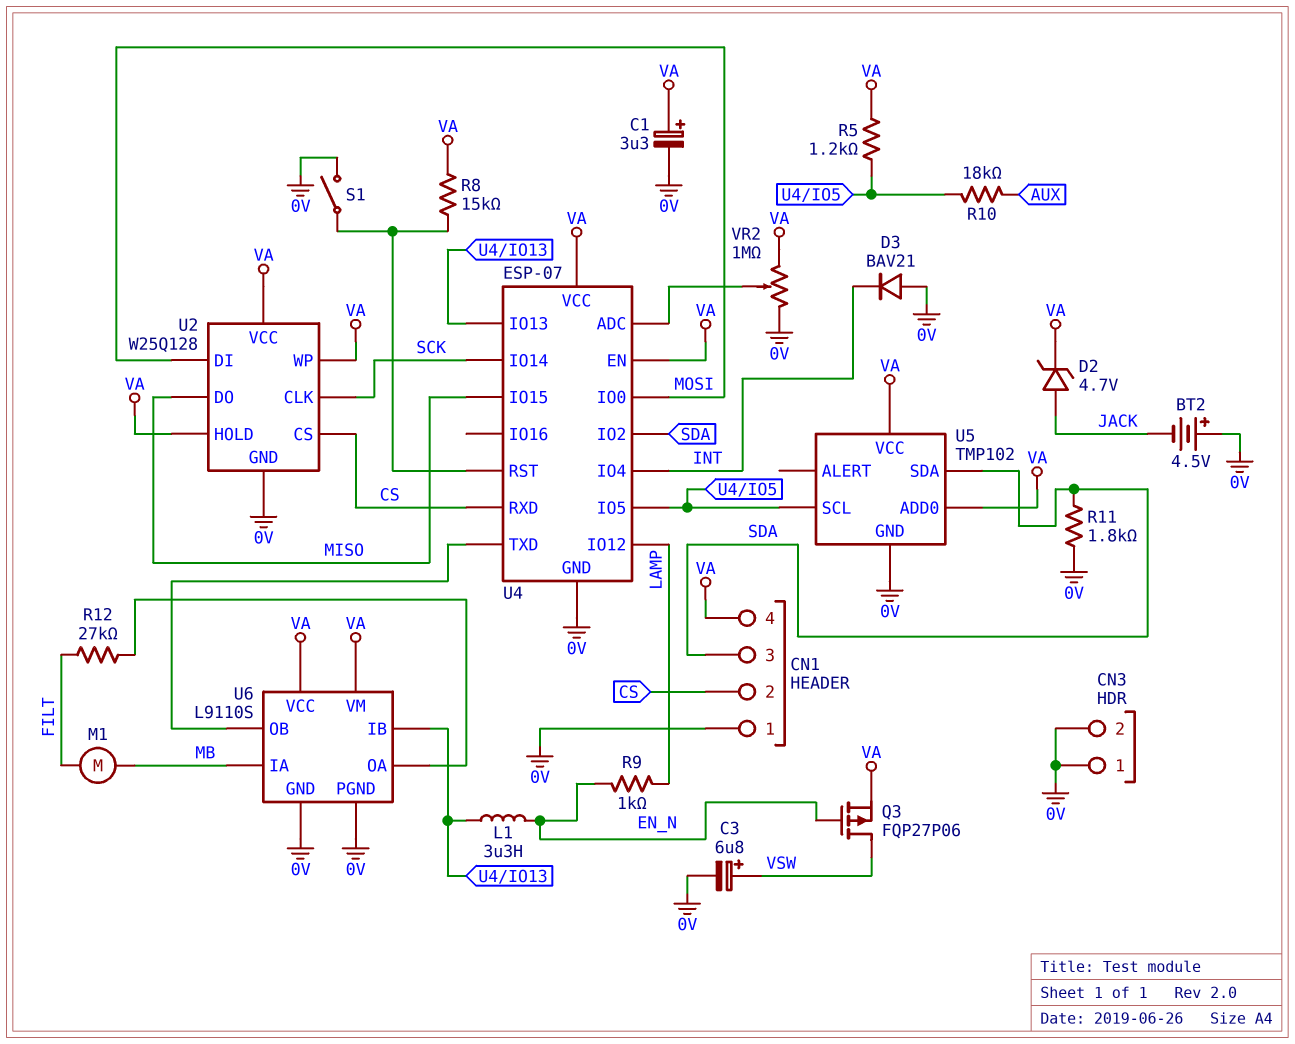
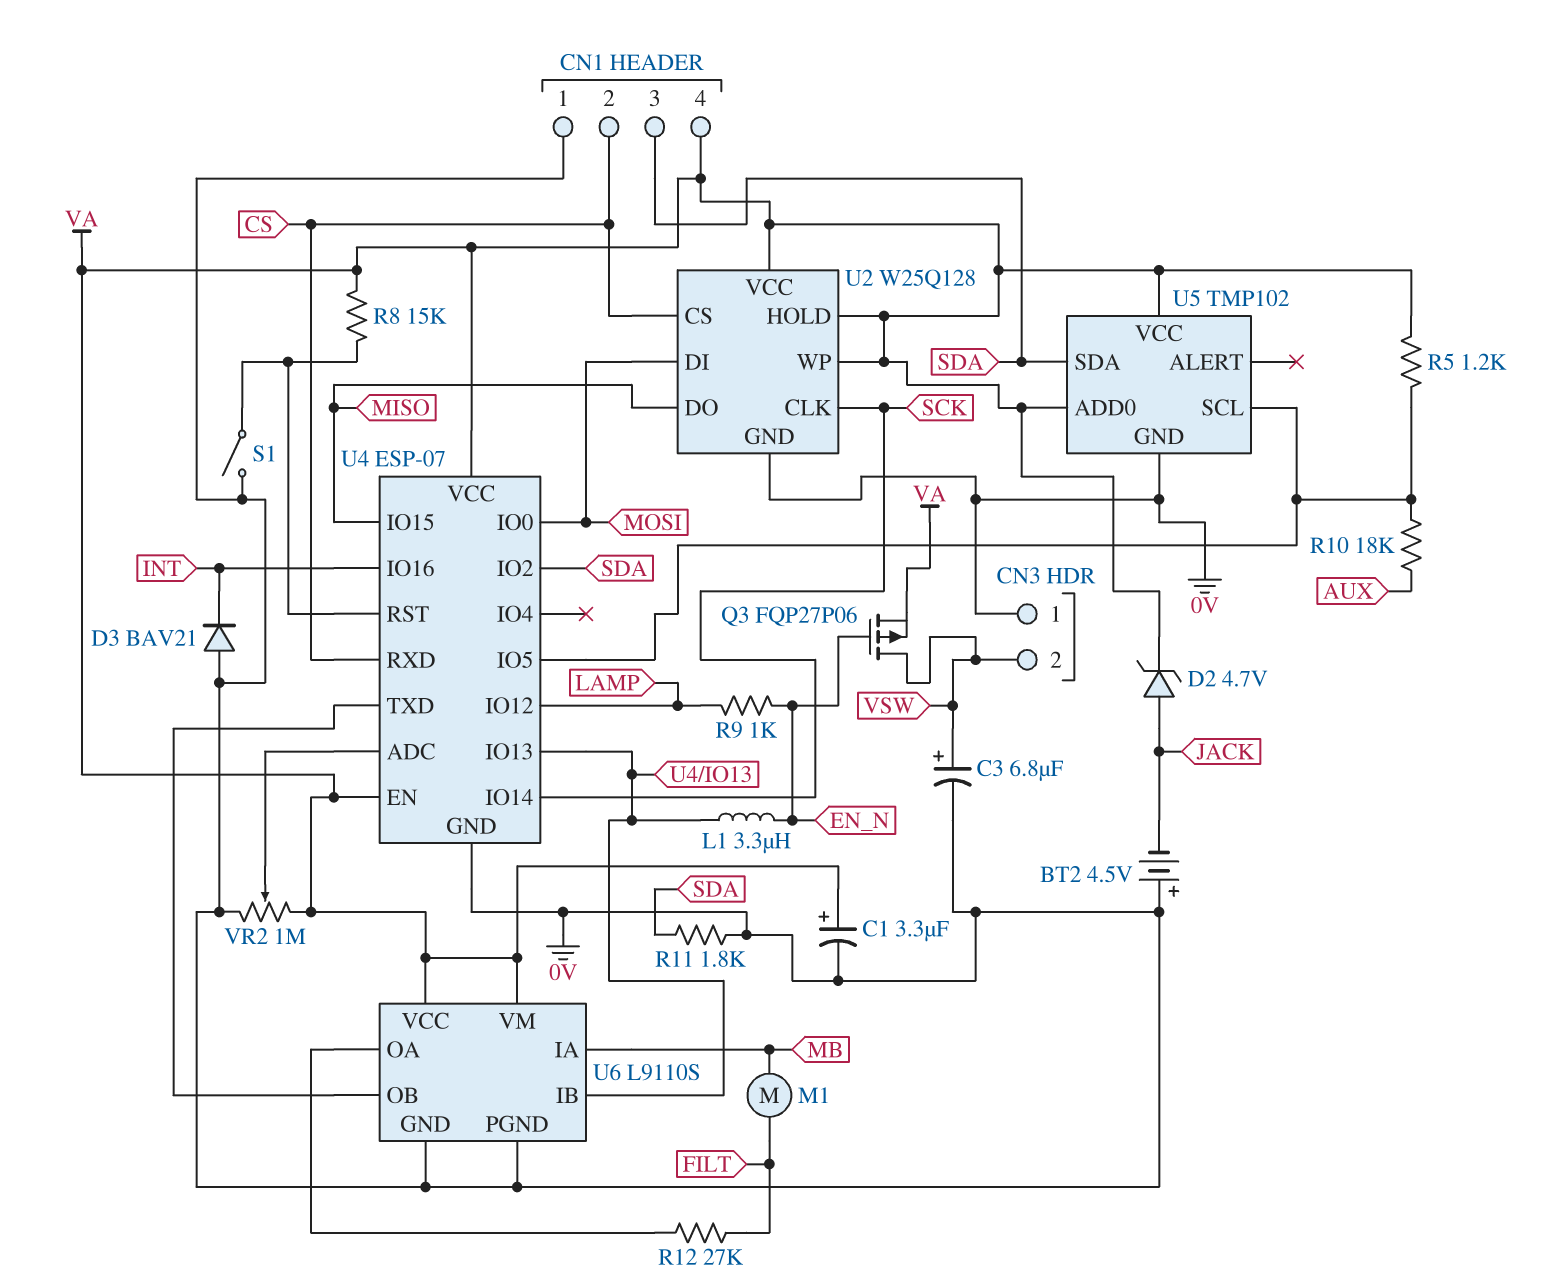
CN3 pin 2: 0V -> VSW
U4 pin IO4: INT -> none
U4 pin IO16: none -> INT

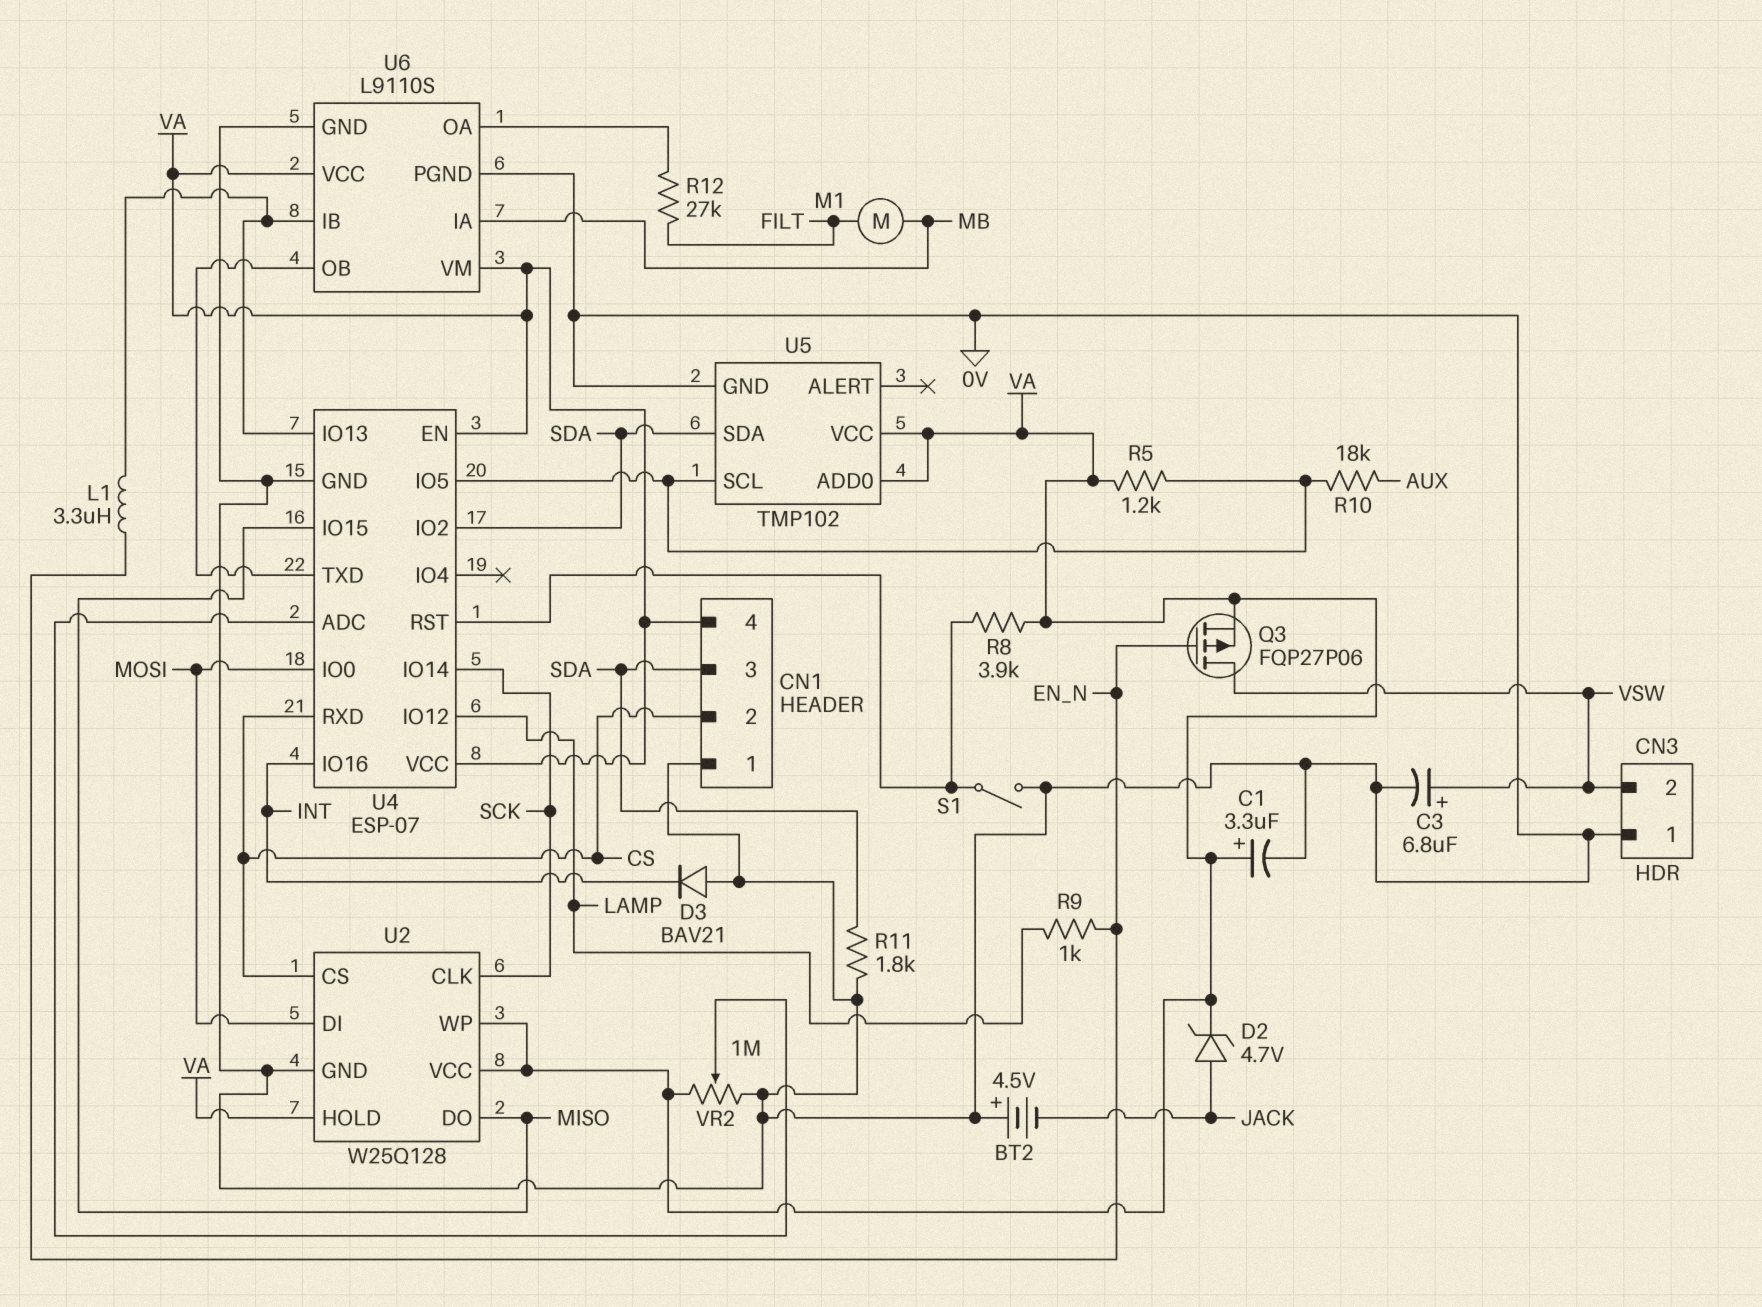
R8: 15k (U4/RST, VA) -> 3.9k (U4/RST, VA)

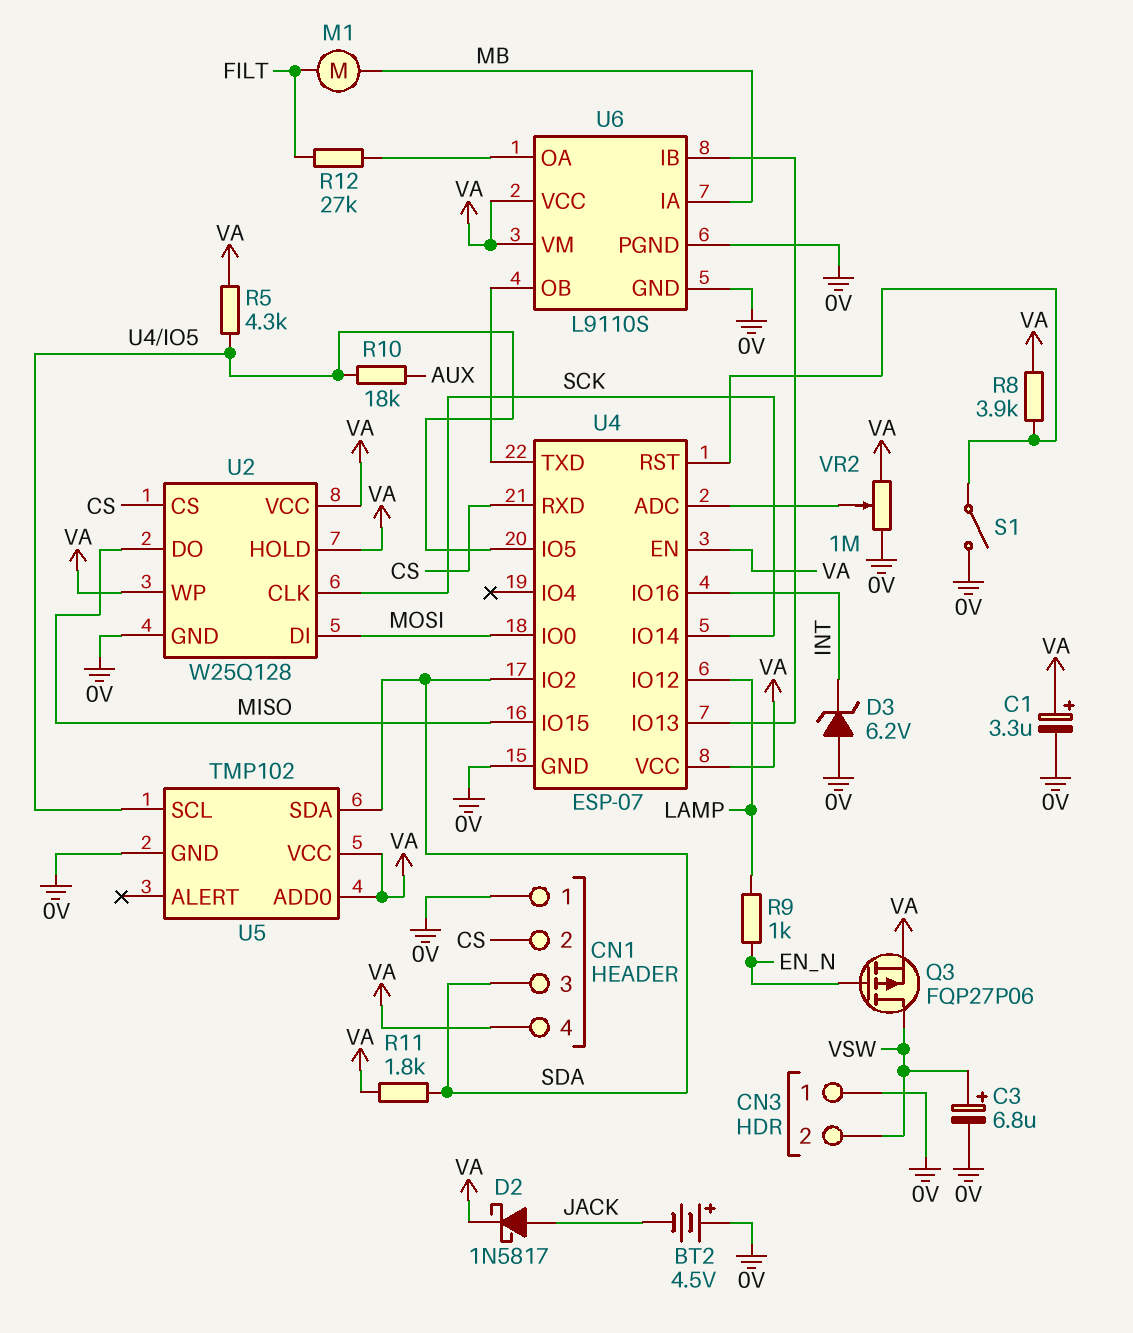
D2: zener 4.7V (A JACK, K VA) -> schottky 1N5817 (A JACK, K VA)
D3: diode BAV21 (A 0V, K INT) -> zener 6.2V (A 0V, K INT)
L1: 3.3uH (EN_N, U4/IO13) -> none
R5: 1.2k (U4/IO5, VA) -> 4.3k (U4/IO5, VA)
R11: 1.8k (0V, SDA) -> 1.8k (SDA, VA)

